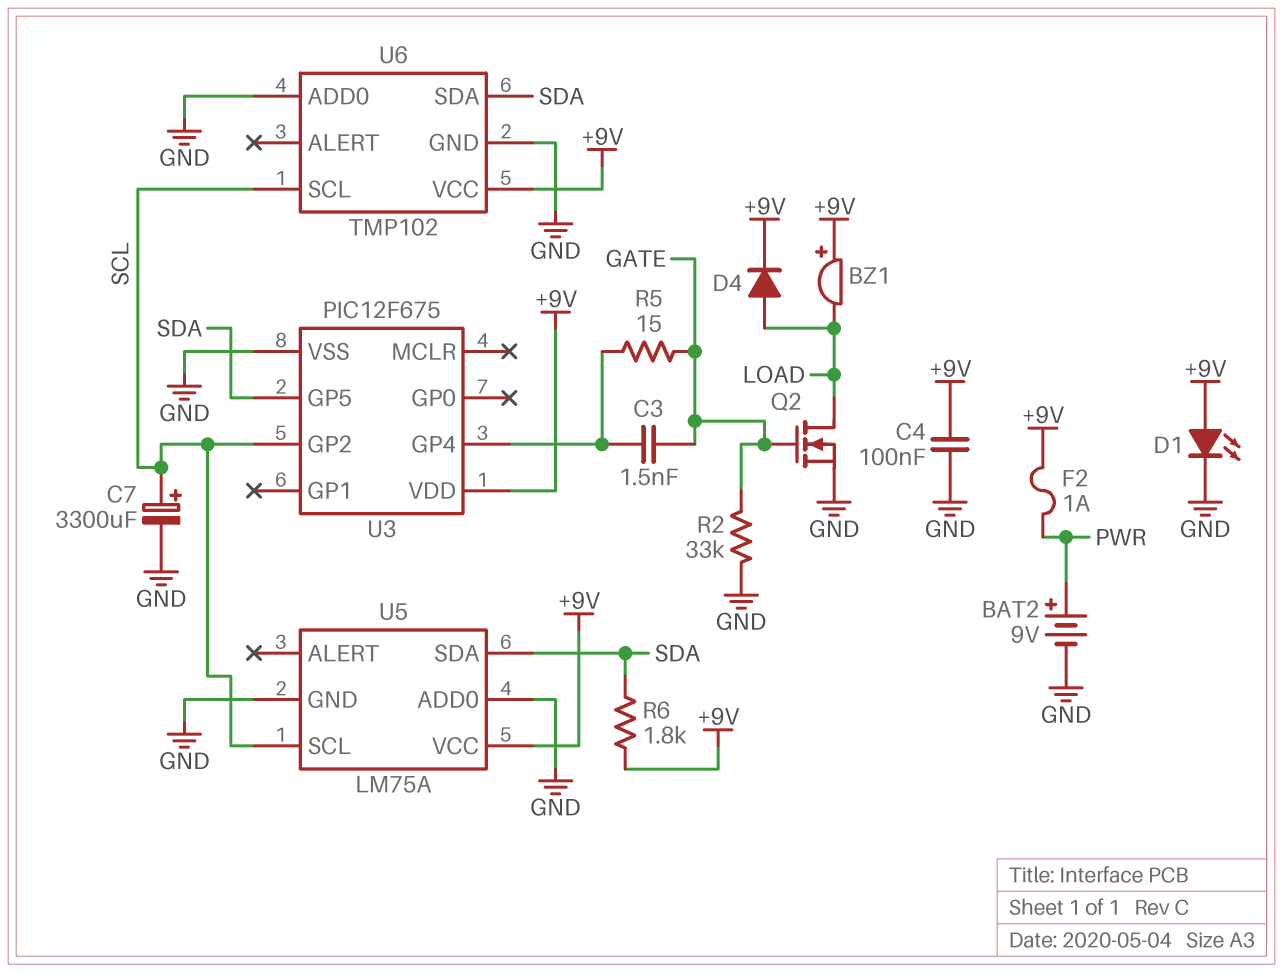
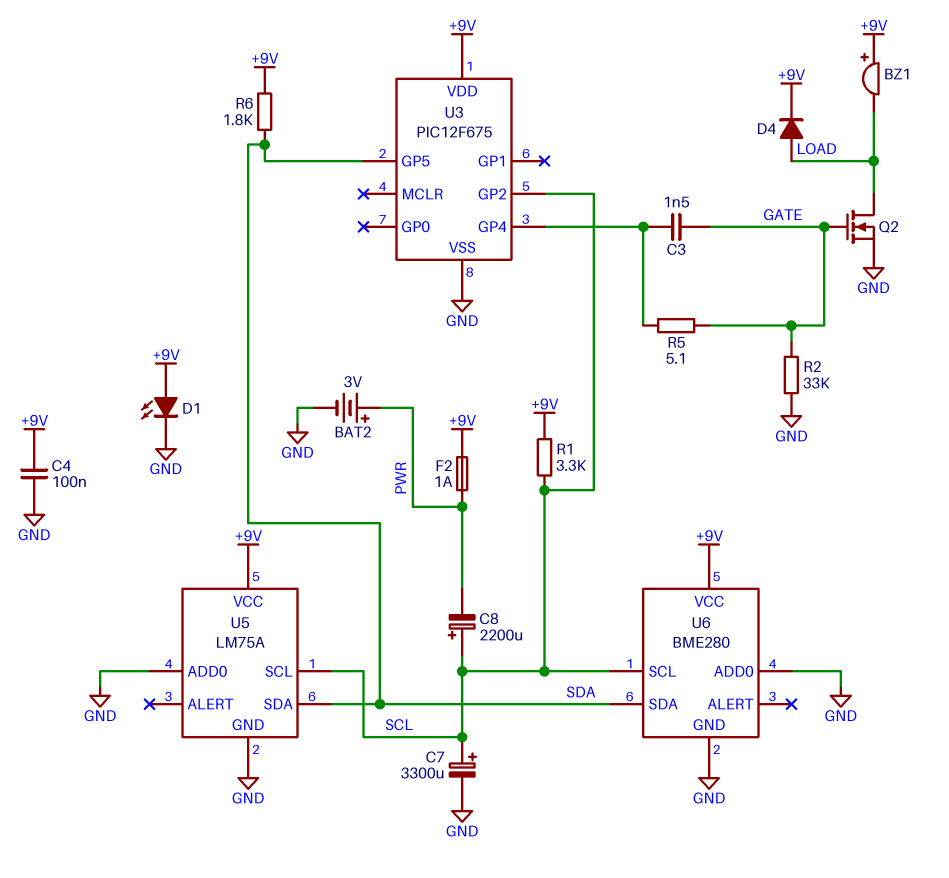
BAT2: 9V (plus PWR, minus GND) -> 3V (plus PWR, minus GND)
C8: none -> 2200uF (plus SCL, minus PWR)
R1: none -> 3.3k (+9V, SCL)
R5: 15 (GATE, U3/GP4) -> 5.1 (GATE, U3/GP4)
U6: TMP102 -> BME280

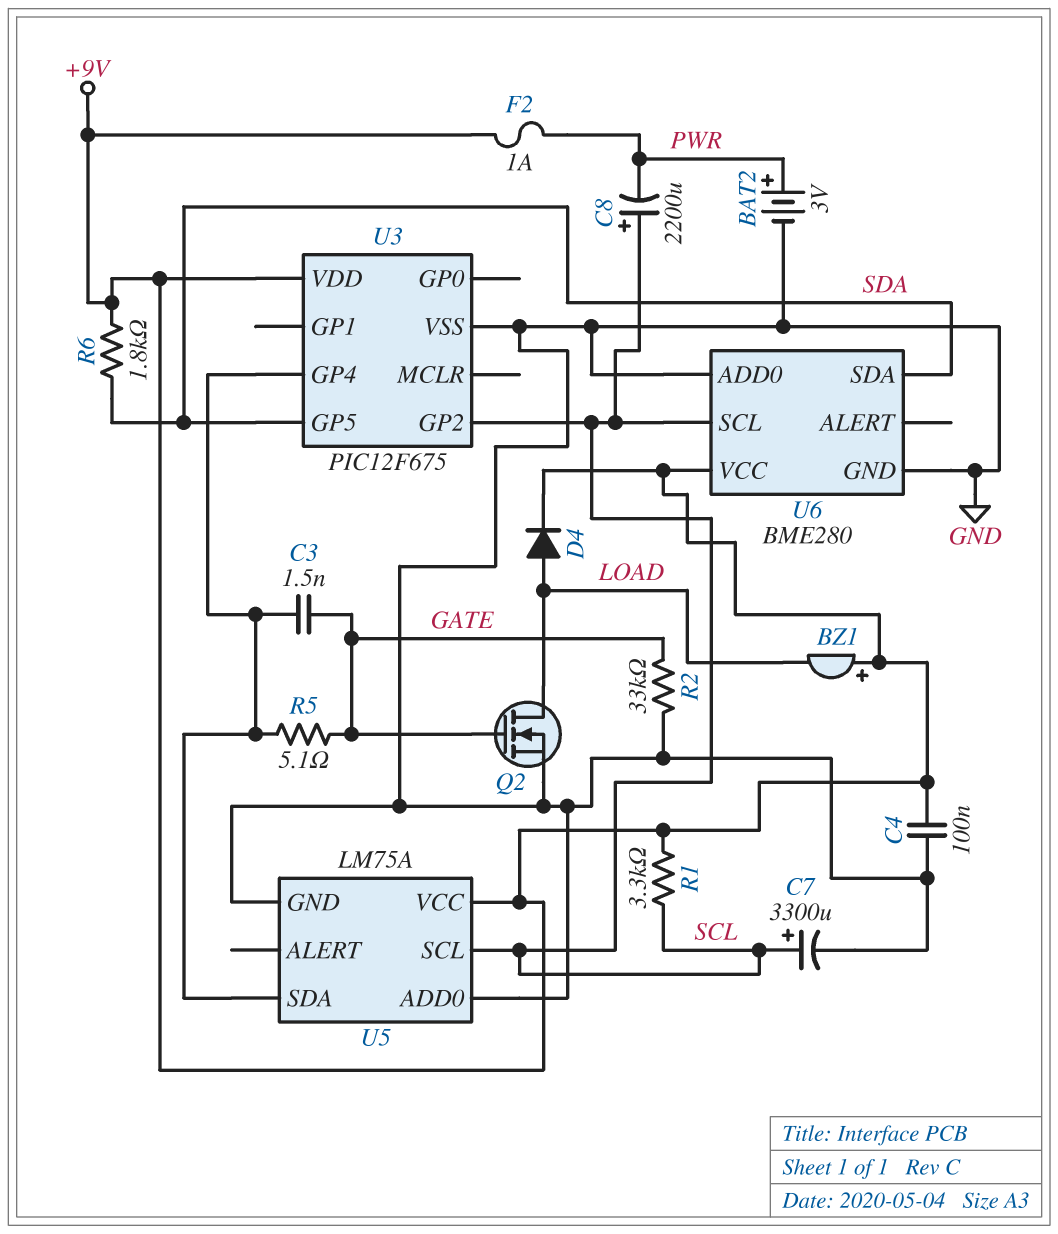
D1: LED (A +9V, K GND) -> none
U5 pin SDA: SDA -> U3/GP4

